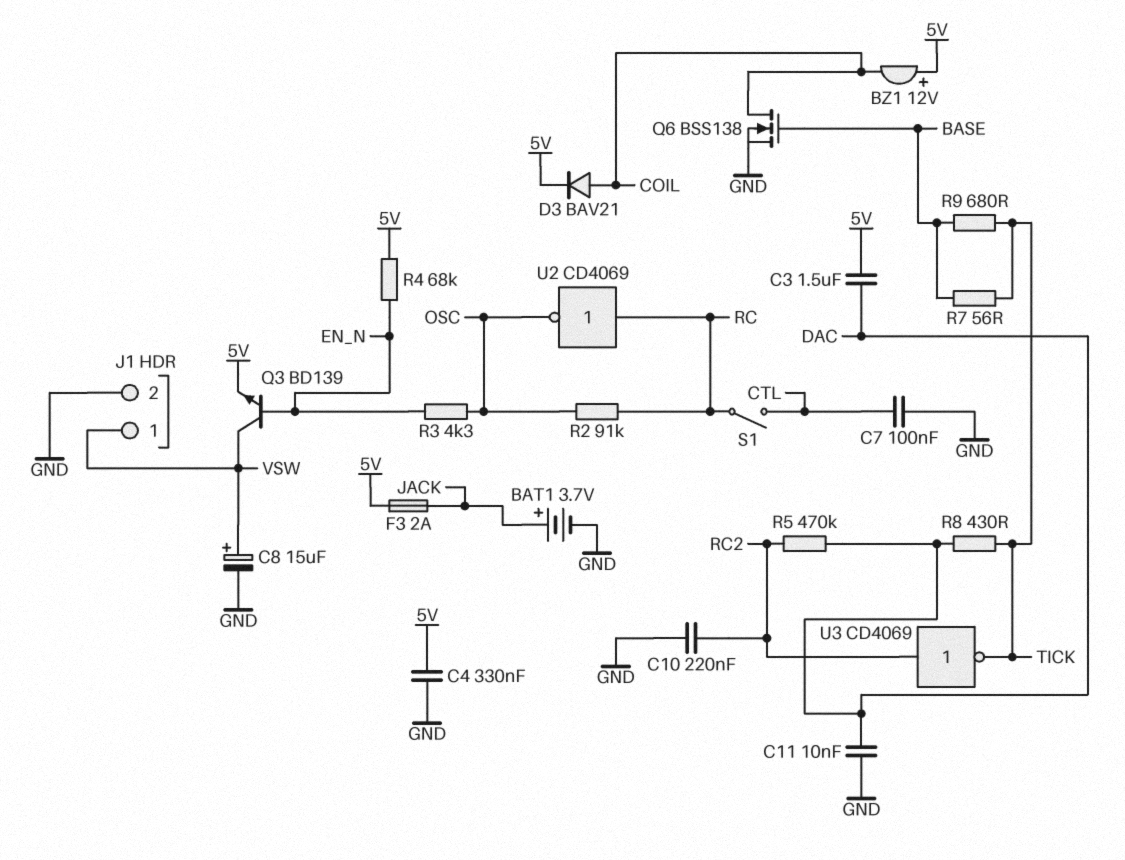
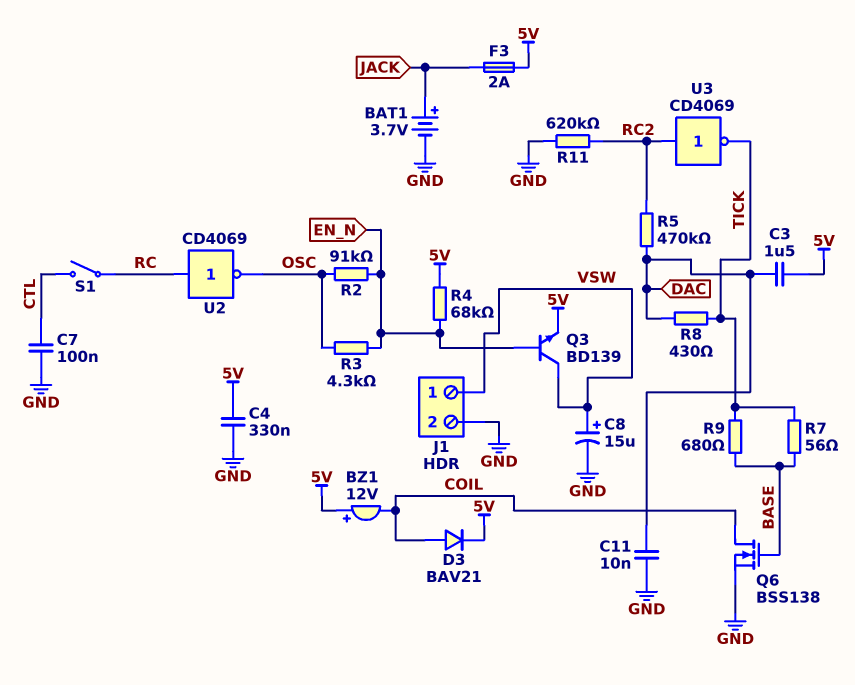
C10: 220nF (GND, RC2) -> none
R2: 91k (OSC, RC) -> 91k (EN_N, OSC)
R11: none -> 620k (GND, RC2)

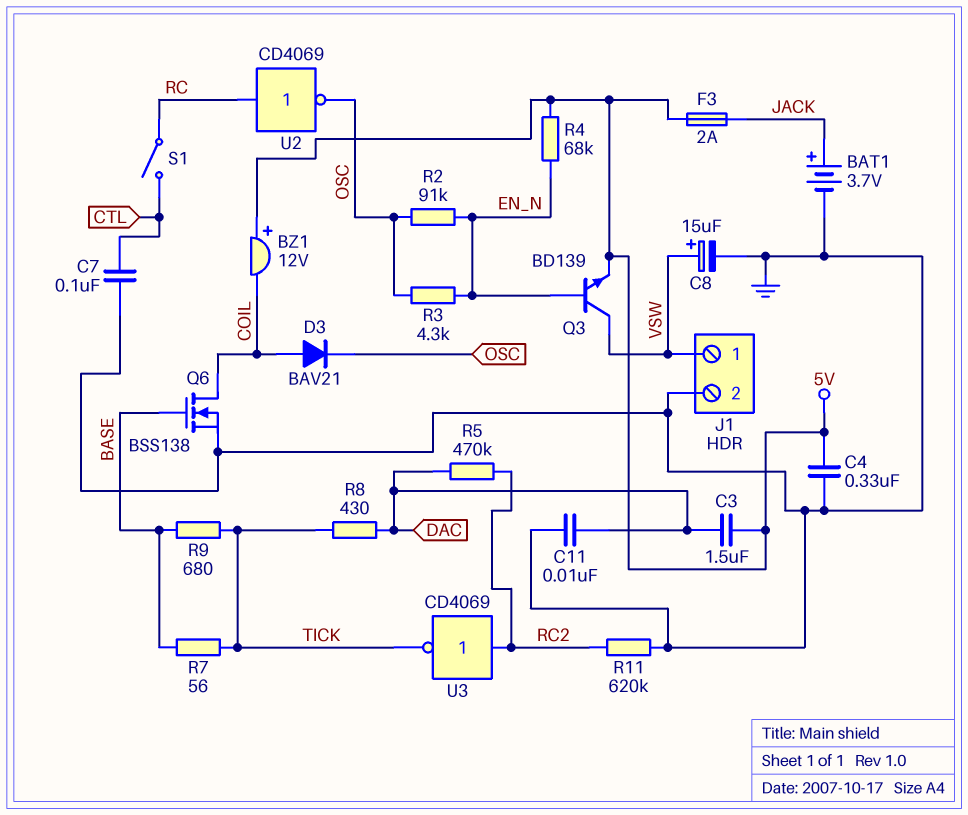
D3: diode BAV21 (A COIL, K 5V) -> diode BAV21 (A COIL, K OSC)

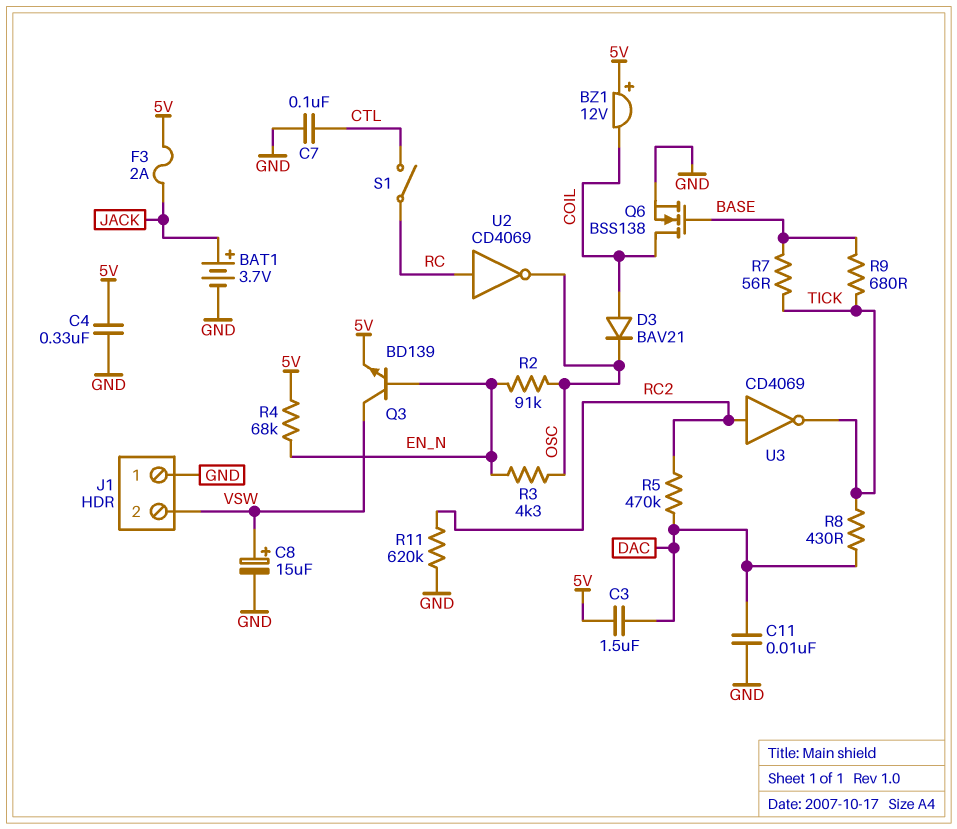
J1 pin 1: VSW -> GND
J1 pin 2: GND -> VSW

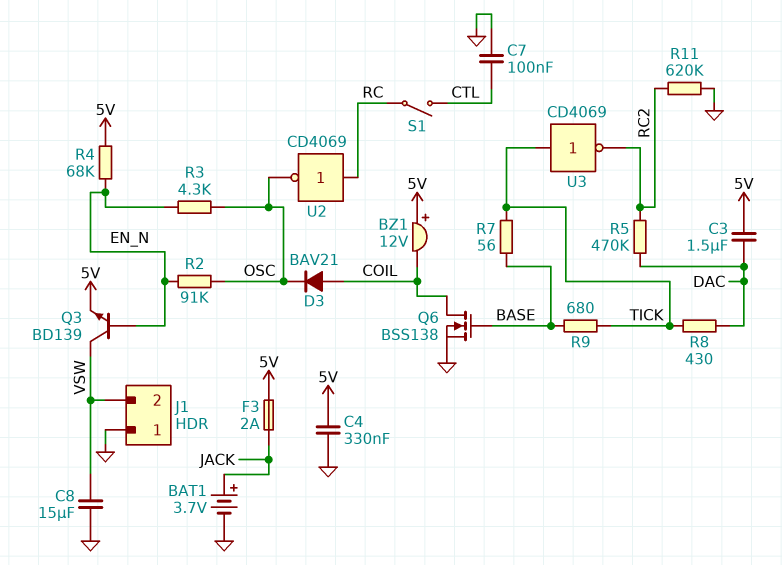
C8: 15uF (plus VSW, minus GND) -> 15uF (GND, VSW)
C11: 10nF (DAC, GND) -> none
U3: NOT CD4069 (in RC2, out TICK) -> NOT CD4069 (in TICK, out RC2)

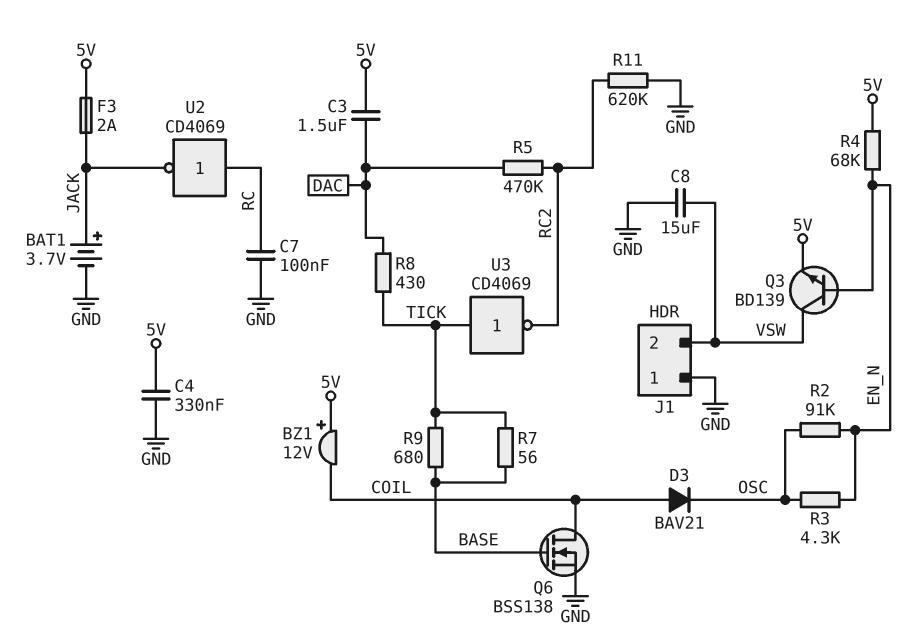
C7: 100nF (CTL, GND) -> 100nF (GND, RC)
S1: switch (CTL, RC) -> none
U2: NOT CD4069 (in RC, out OSC) -> NOT CD4069 (in RC, out JACK)

